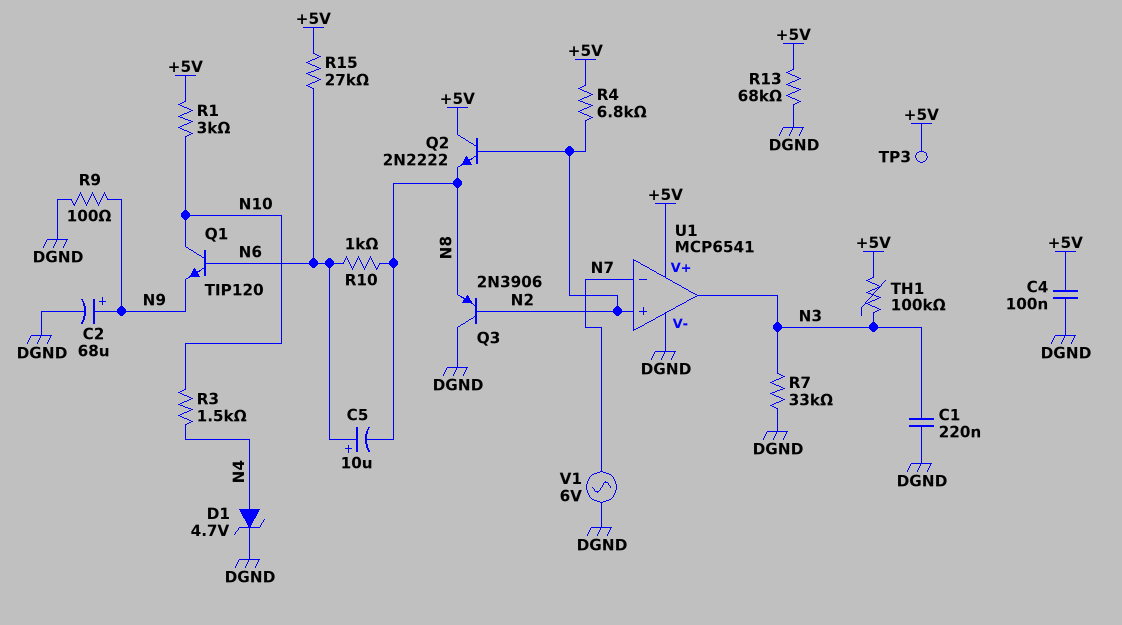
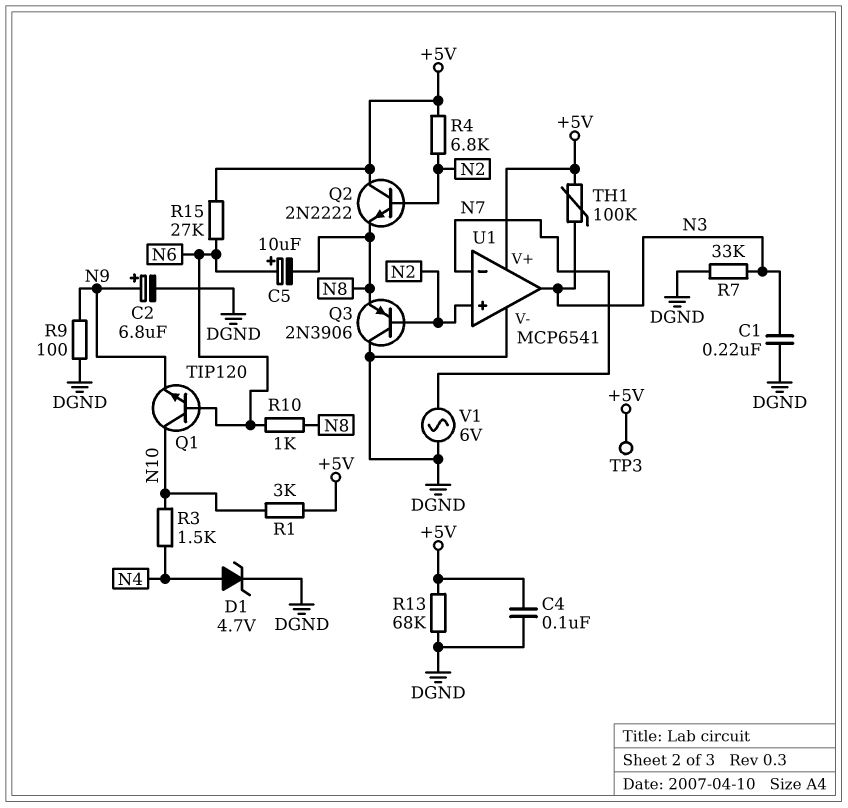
C2: 68uF (plus N9, minus DGND) -> 6.8uF (plus N9, minus DGND)

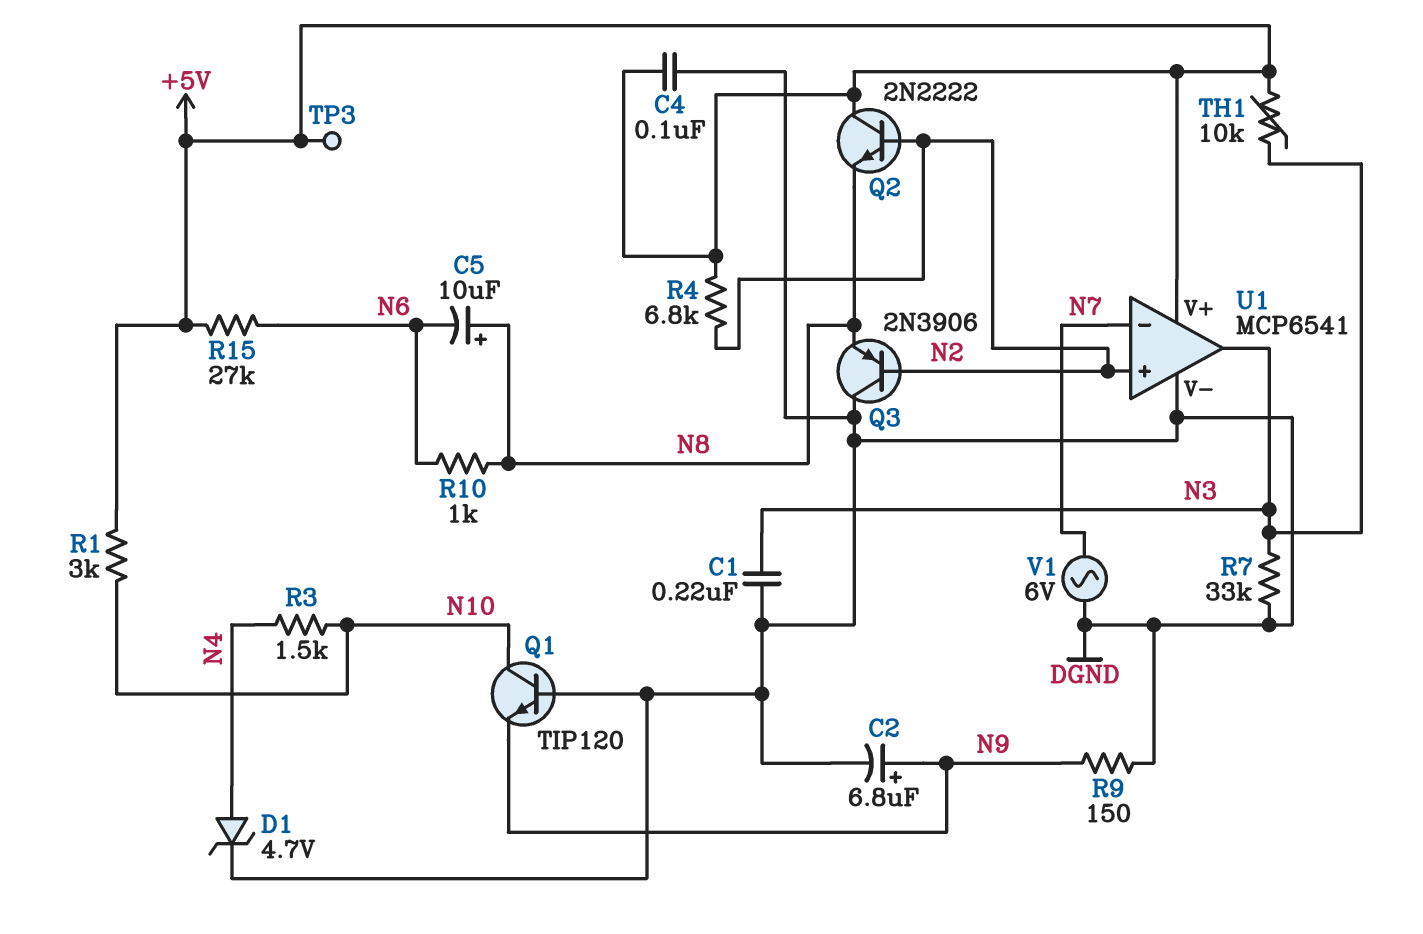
C5: 10uF (plus N6, minus N8) -> 10uF (plus N8, minus N6)
Q1: NPN TIP120 (B N6, C N10, E N9) -> NPN TIP120 (B DGND, C N10, E N9)
R9: 100 (DGND, N9) -> 150 (DGND, N9)
R13: 68k (+5V, DGND) -> none
TH1: 100k (+5V, N3) -> 10k (+5V, N3)

